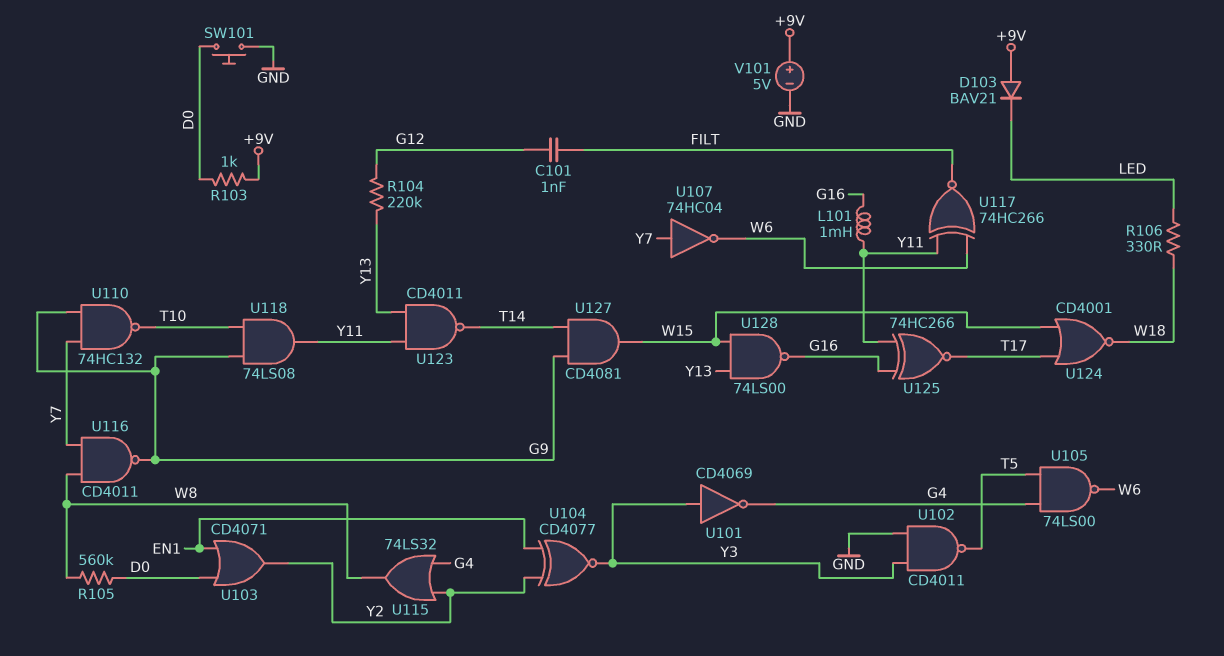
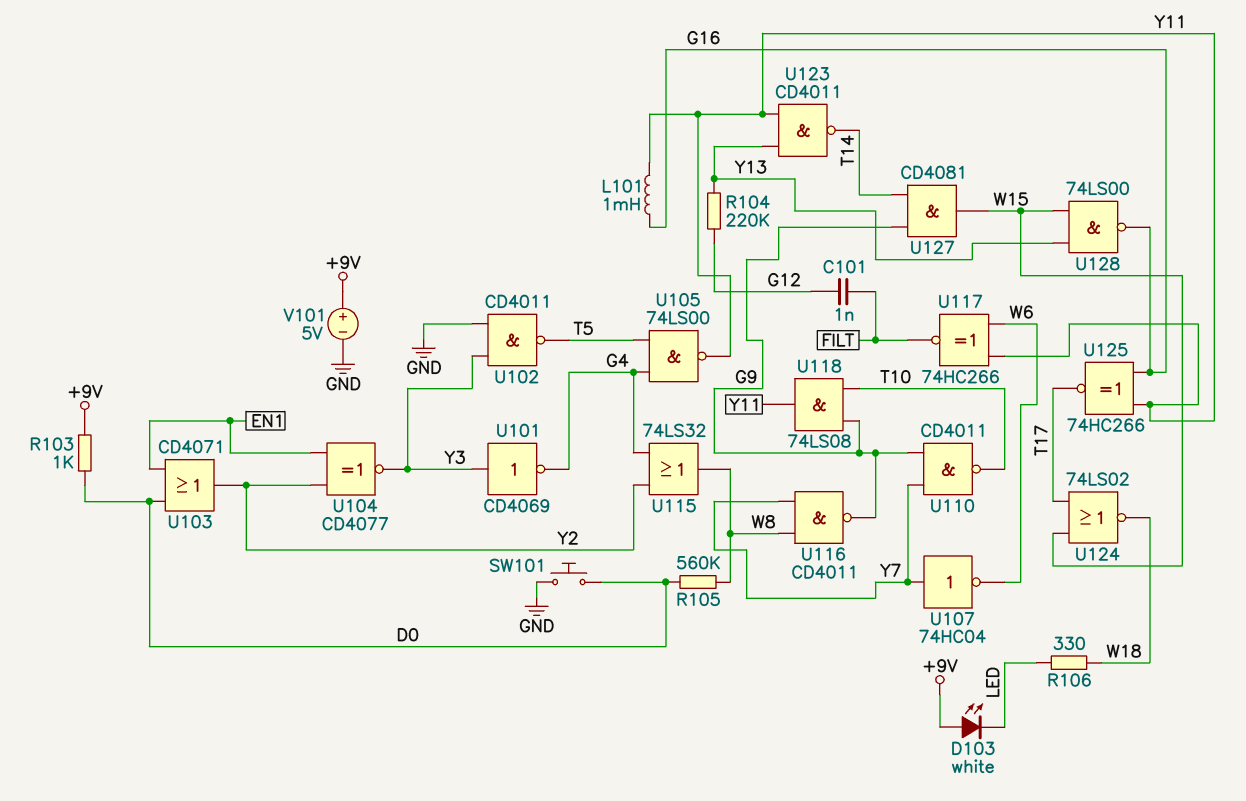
D103: diode BAV21 (A +9V, K LED) -> LED white (A +9V, K LED)
U105: NAND 74LS00 (in G4, in T5, out W6) -> NAND 74LS00 (in G4, in T5, out Y11)
U110: NAND 74HC132 (in G9, in Y7, out T10) -> NAND CD4011 (in G9, in Y7, out T10)
U124: NOR CD4001 (in T17, in W15, out W18) -> NOR 74LS02 (in T17, in W15, out W18)

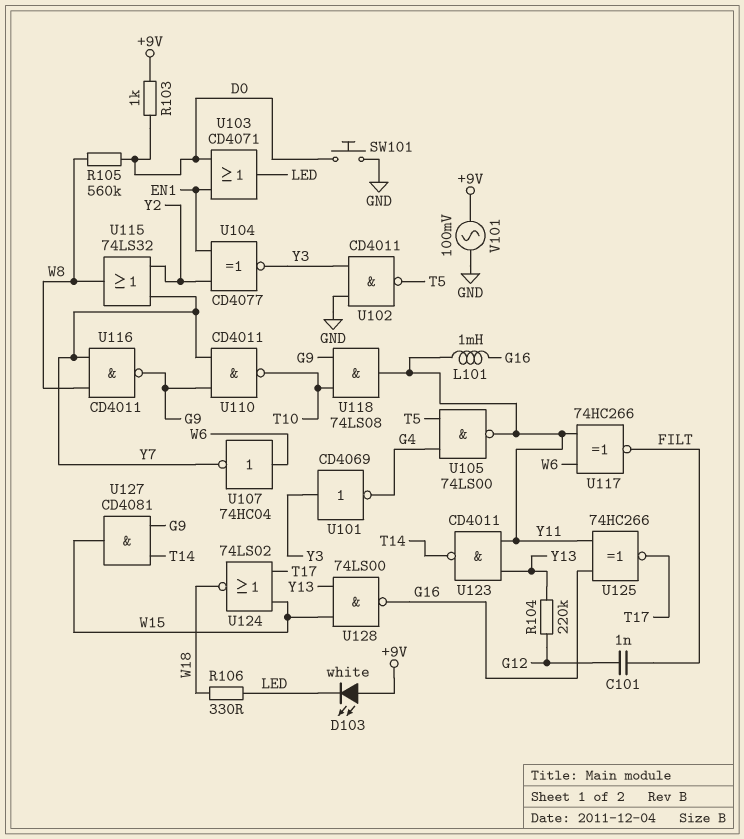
U103: OR CD4071 (in D0, in EN1, out Y2) -> OR CD4071 (in D0, in EN1, out LED)
U107: NOT 74HC04 (in Y7, out W6) -> NOT 74HC04 (in W6, out Y7)
U115: OR 74LS32 (in G4, in Y2, out W8) -> OR 74LS32 (in Y2, in Y7, out W8)
V101: 5V (plus +9V, minus GND) -> AC 100mV (+9V, GND)

